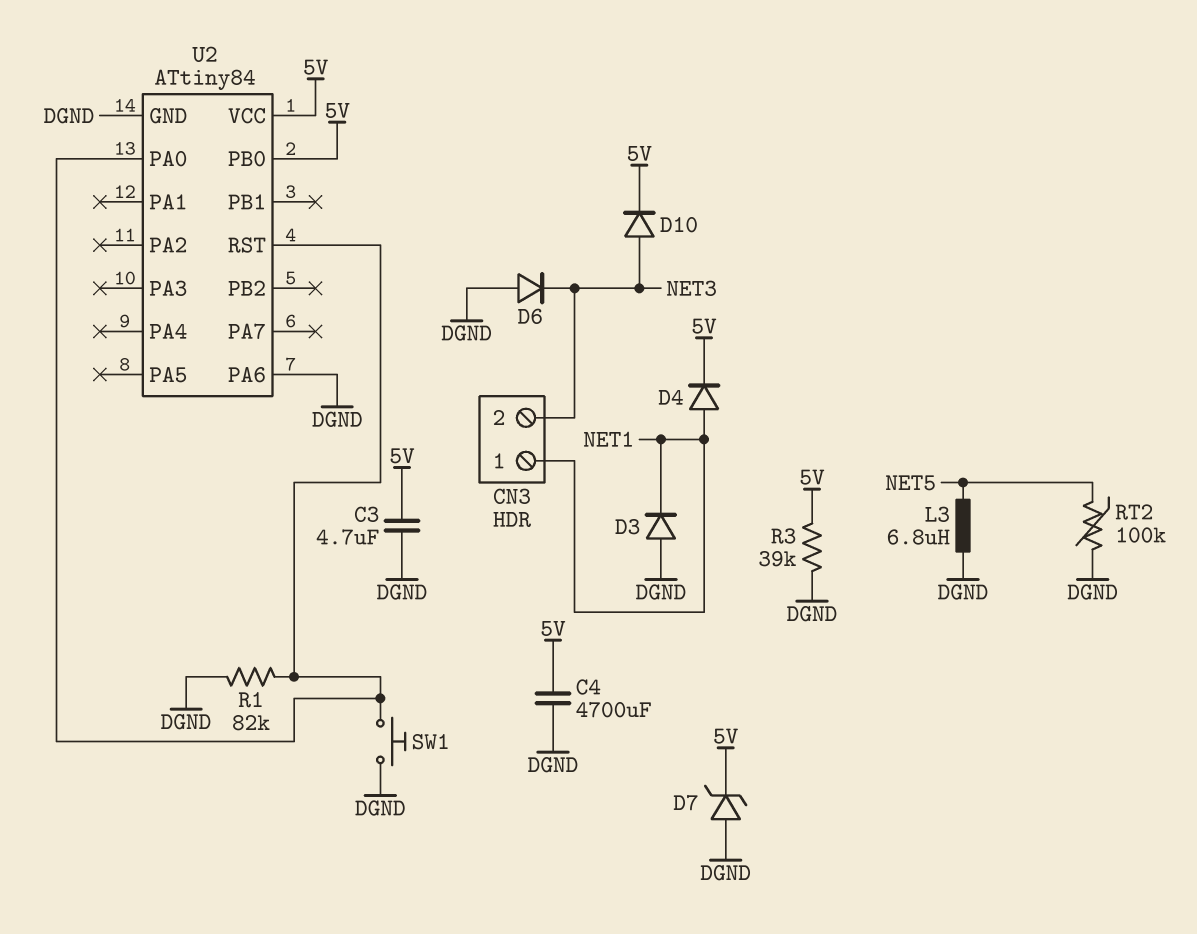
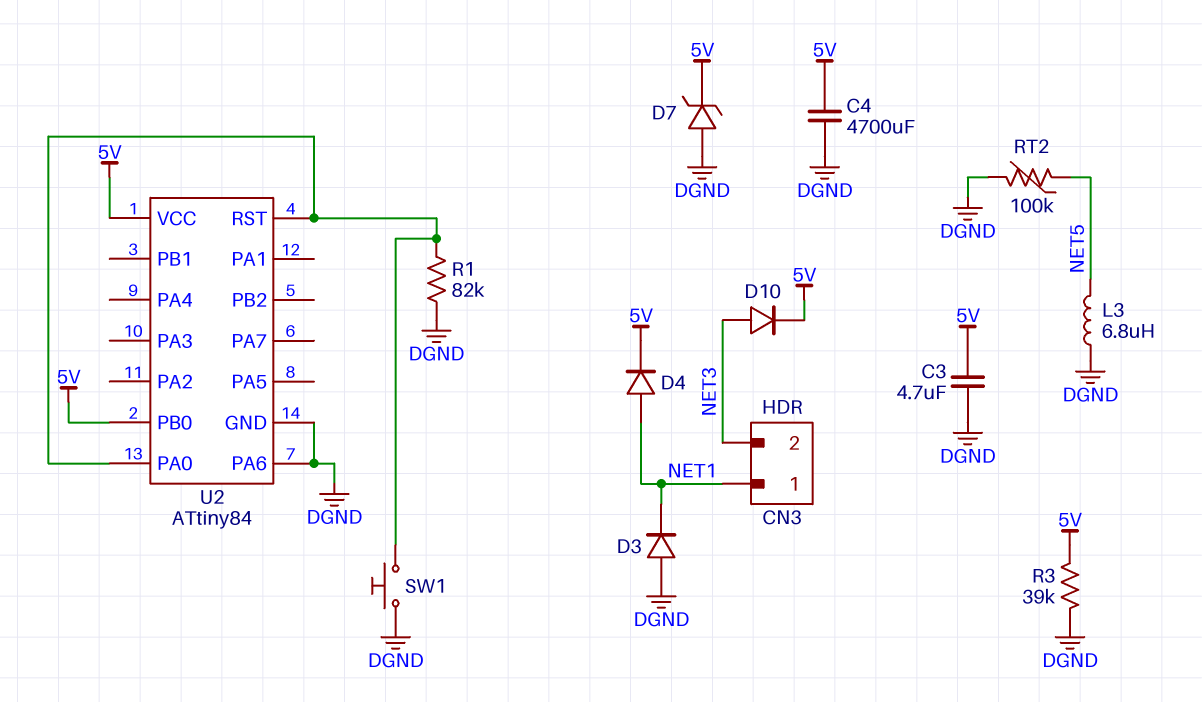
D6: diode (A DGND, K NET3) -> none

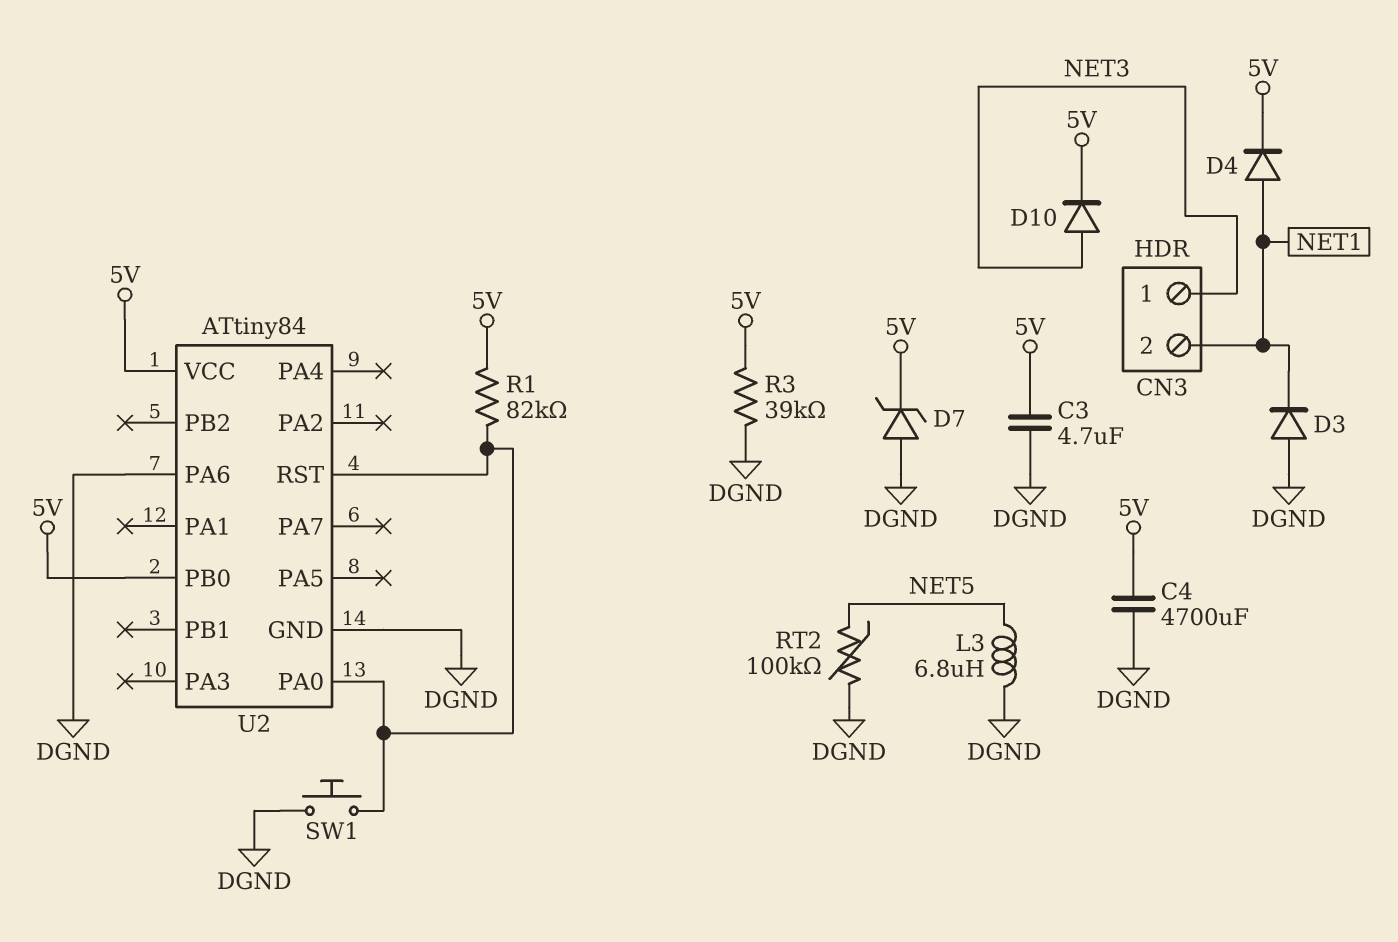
CN3 pin 1: NET1 -> NET3
CN3 pin 2: NET3 -> NET1
R1: 82k (DGND, U2/PA0) -> 82k (5V, U2/PA0)

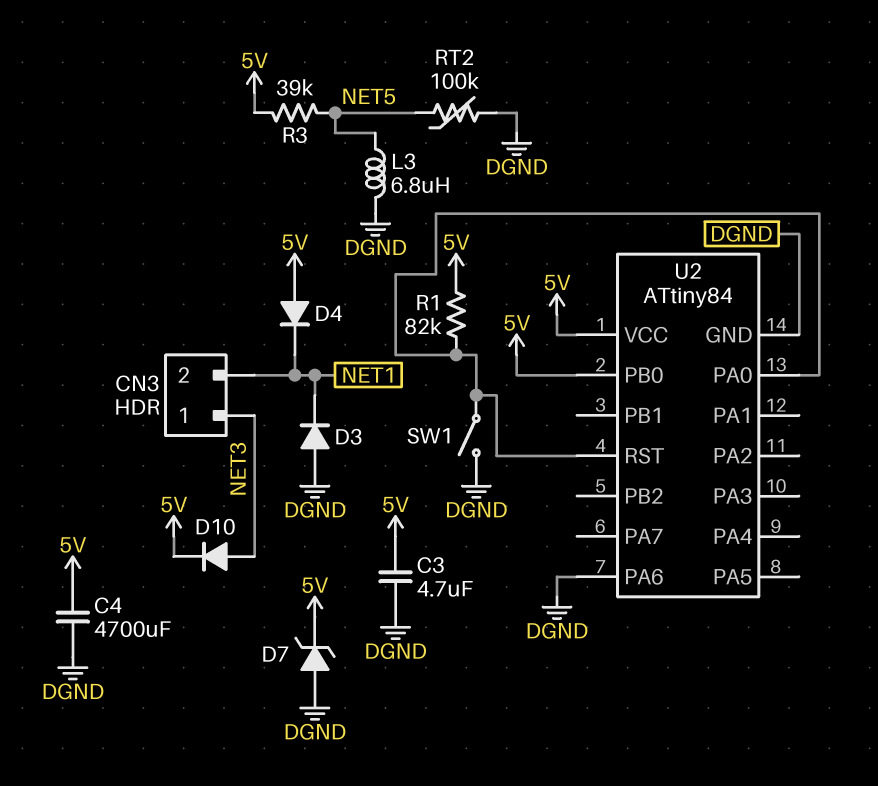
D4: diode (A NET1, K 5V) -> diode (A 5V, K NET1)
R3: 39k (5V, DGND) -> 39k (5V, NET5)
SW1: button (DGND, U2/PA0) -> switch (DGND, U2/PA0)

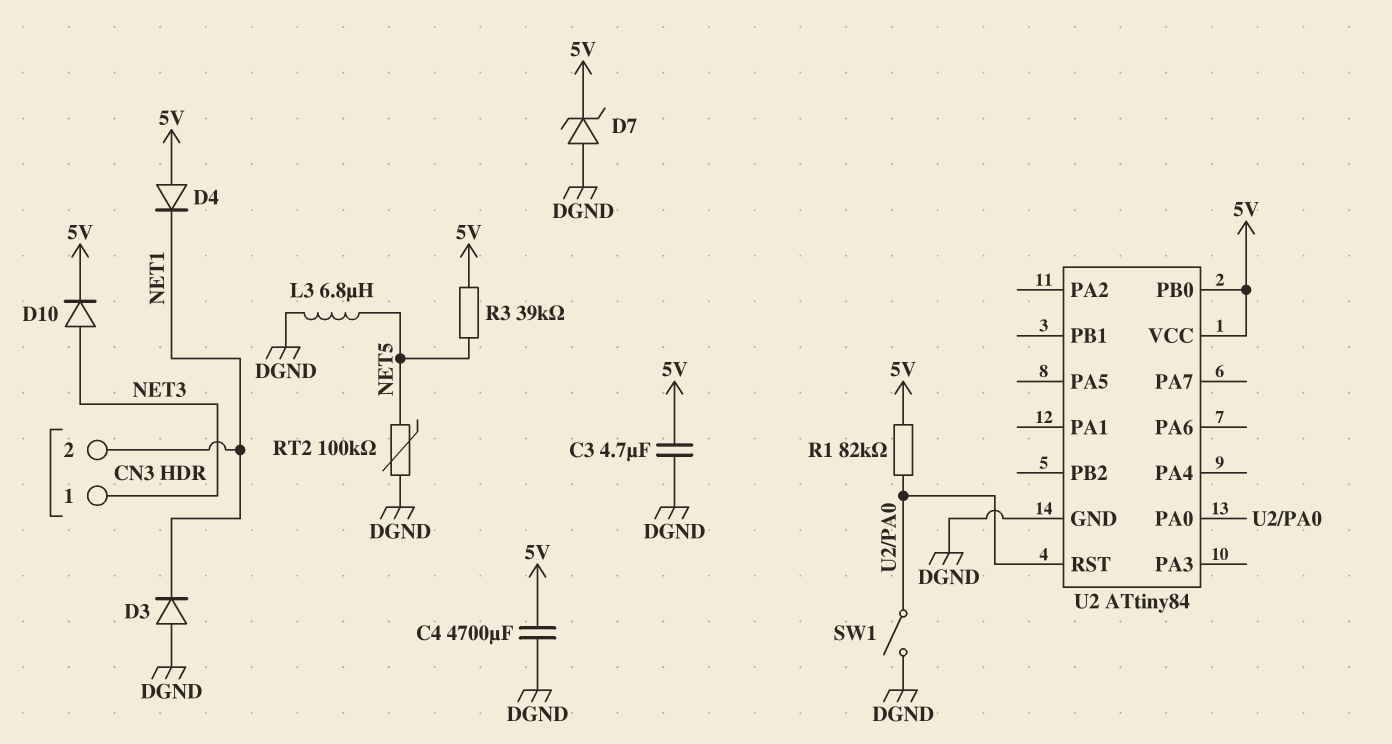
U2 pin PA6: DGND -> none

